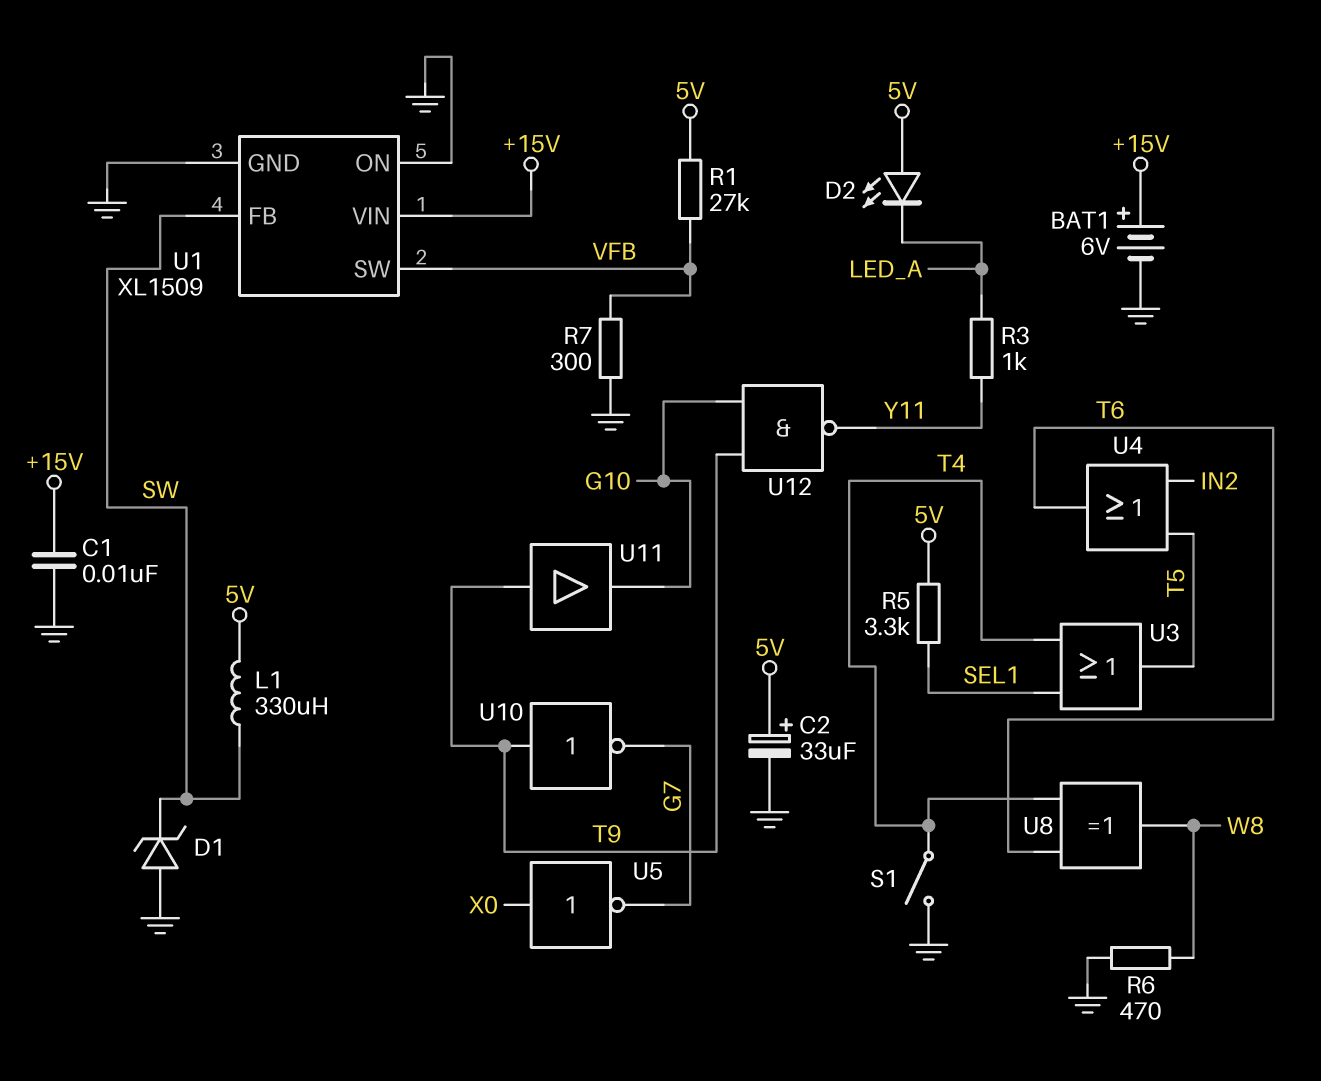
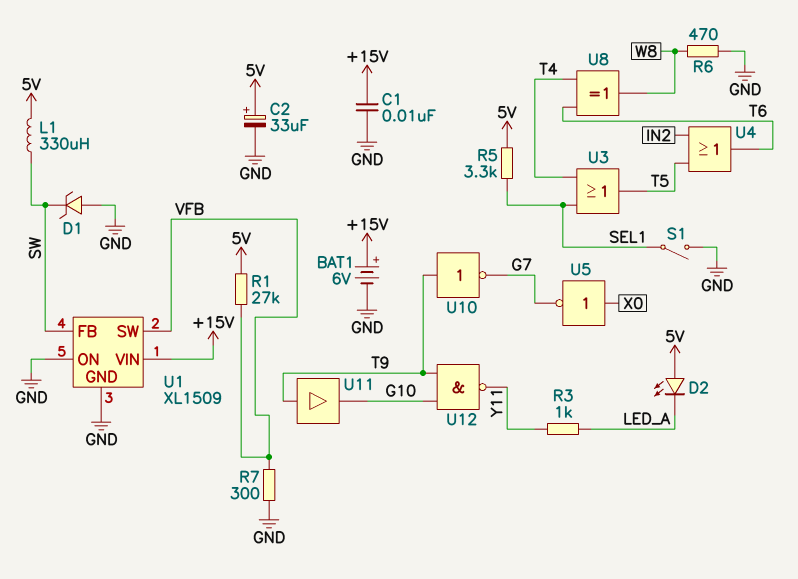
S1: switch (GND, T4) -> switch (GND, SEL1)

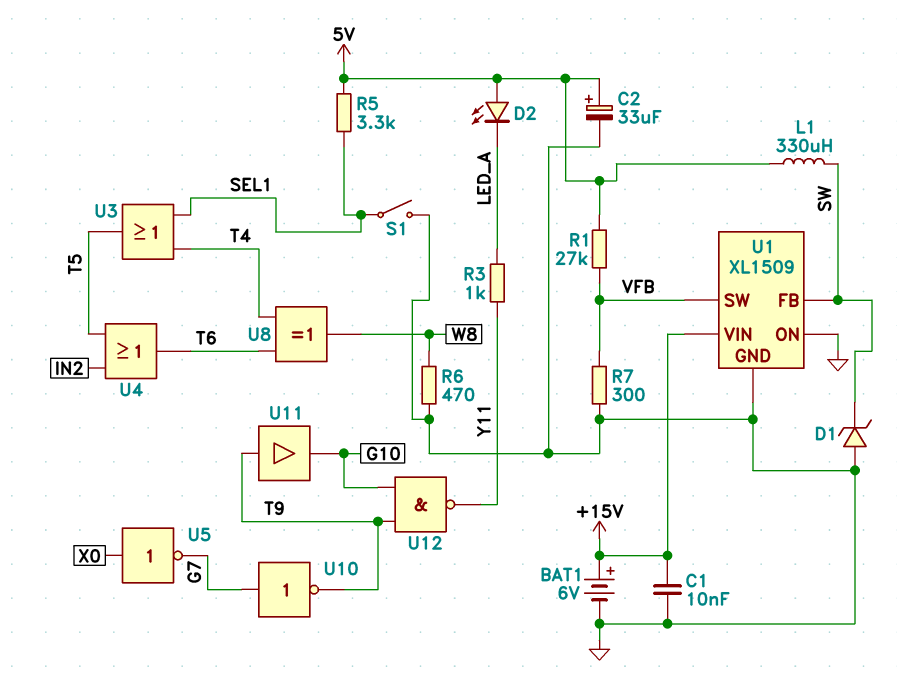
U10: NOT (in T9, out G7) -> NOT (in G7, out T9)

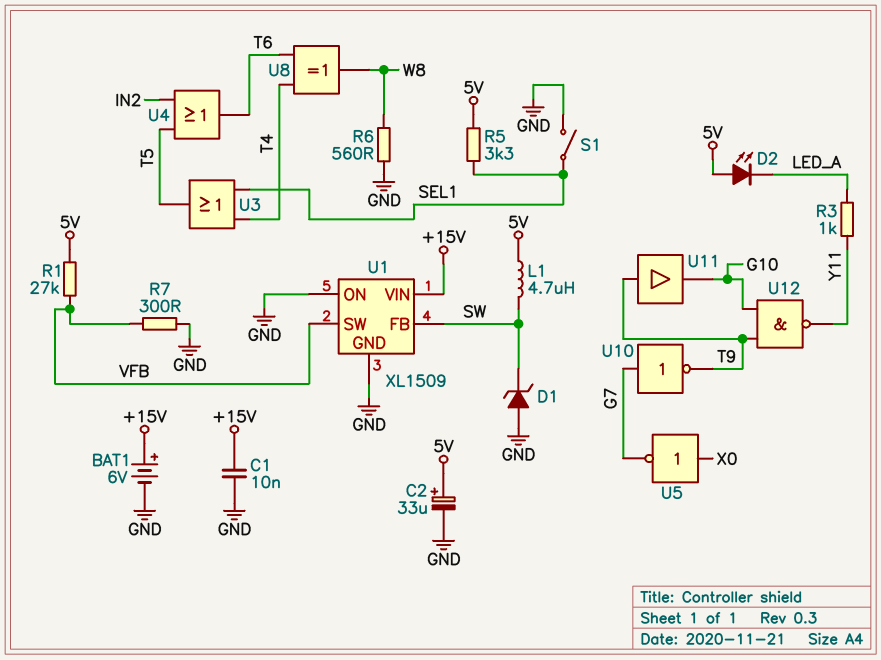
L1: 330uH (5V, SW) -> 4.7uH (5V, SW)
R6: 470 (GND, W8) -> 560 (GND, W8)

